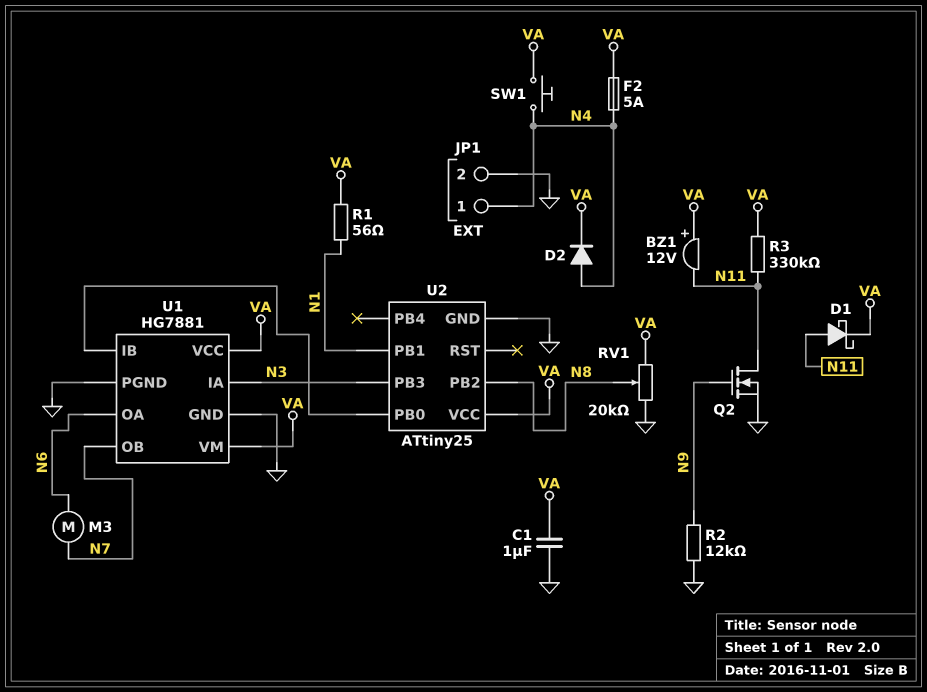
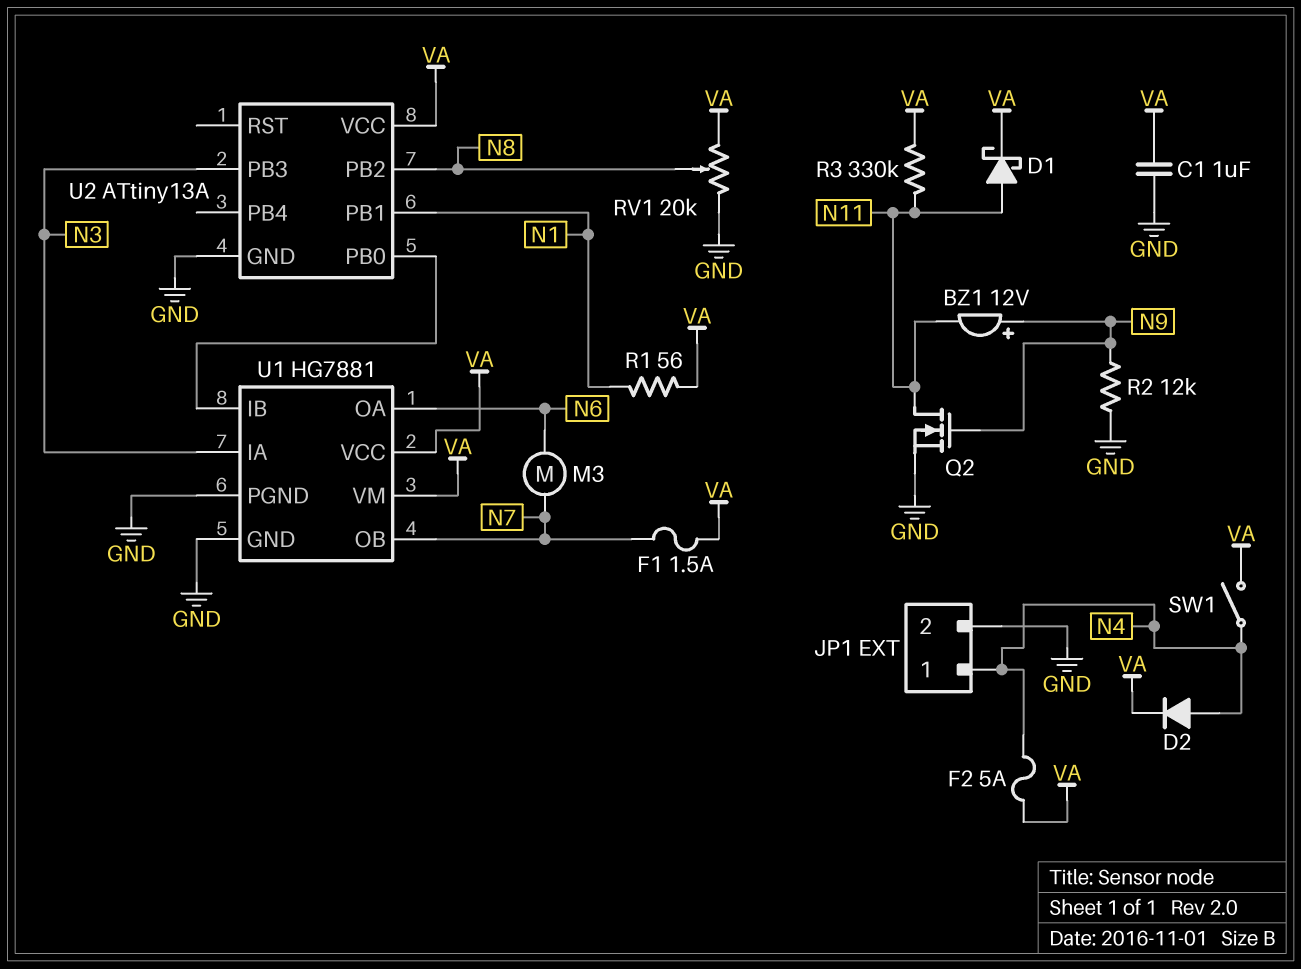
BZ1: buzzer 12V (plus VA, minus N11) -> buzzer 12V (plus N9, minus N11)
F1: none -> 1.5A (N7, VA)
SW1: button (N4, VA) -> switch (N4, VA)
U2: ATtiny25 -> ATtiny13A

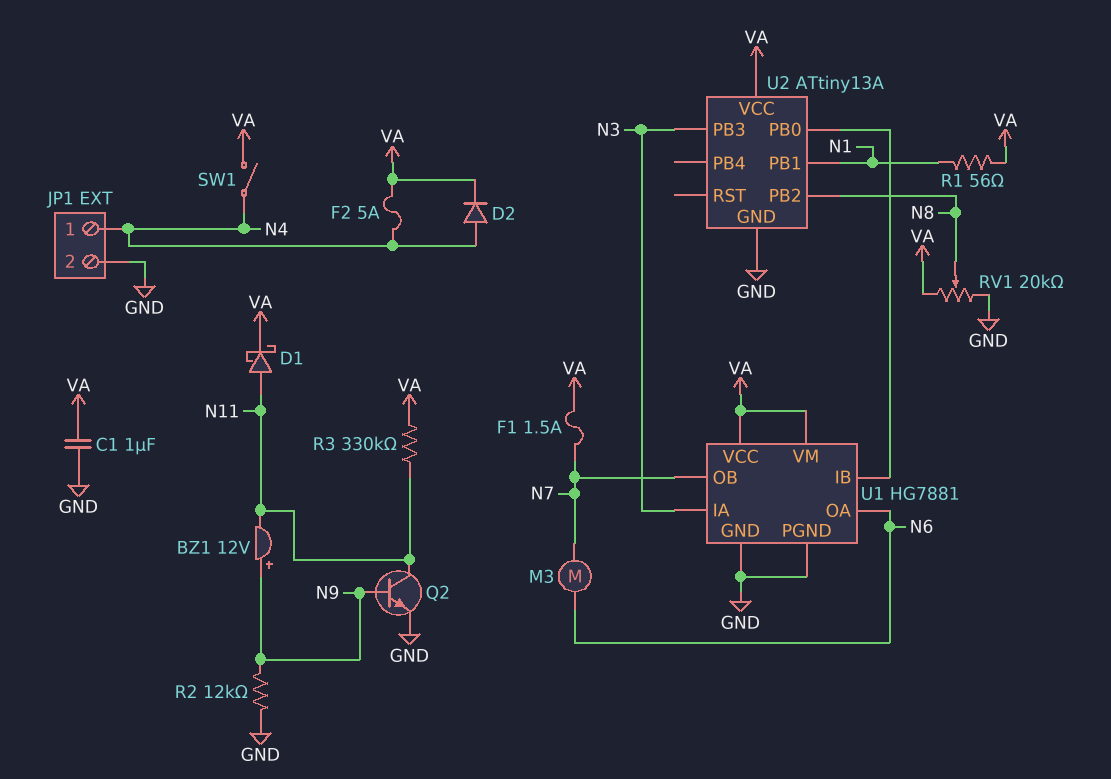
Q2: NMOS (G N9, D N11, S GND) -> NPN (B N9, C N11, E GND)

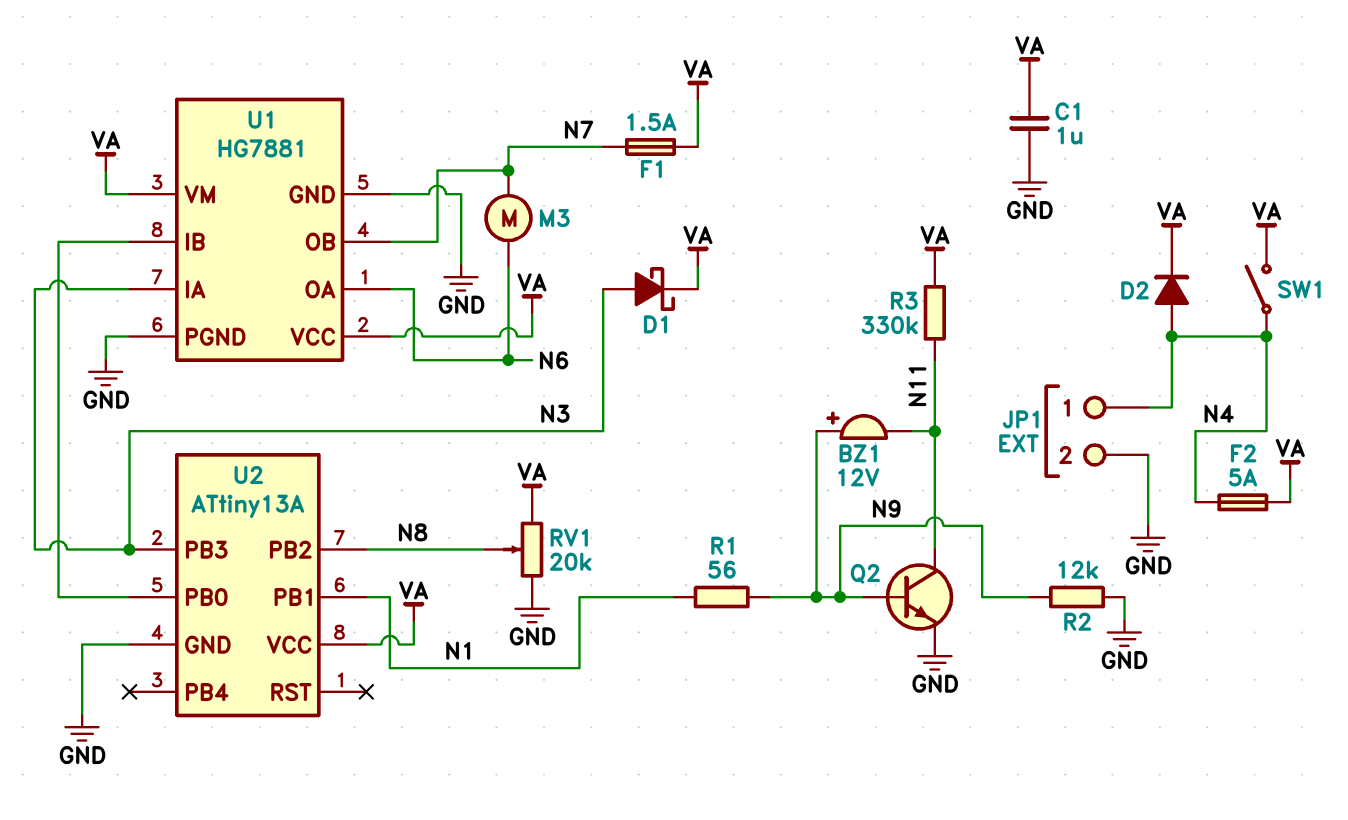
D1: schottky (A N11, K VA) -> schottky (A N3, K VA)
R1: 56 (N1, VA) -> 56 (N1, N9)

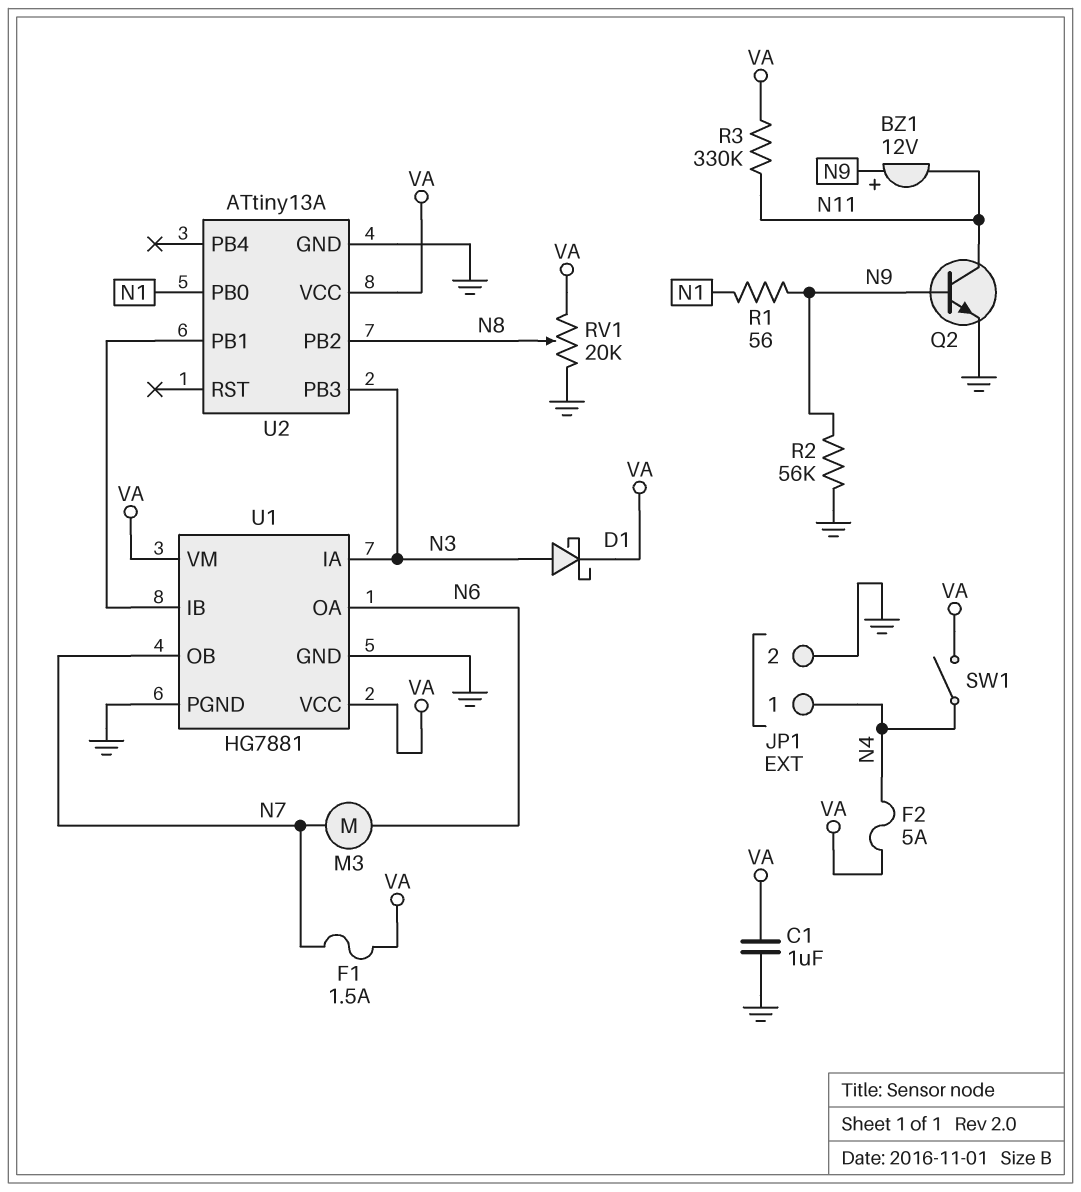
D2: diode (A N4, K VA) -> none
R2: 12k (GND, N9) -> 56k (GND, N9)
U2 pin PB0: U1/IB -> N1
U2 pin PB1: N1 -> U1/IB

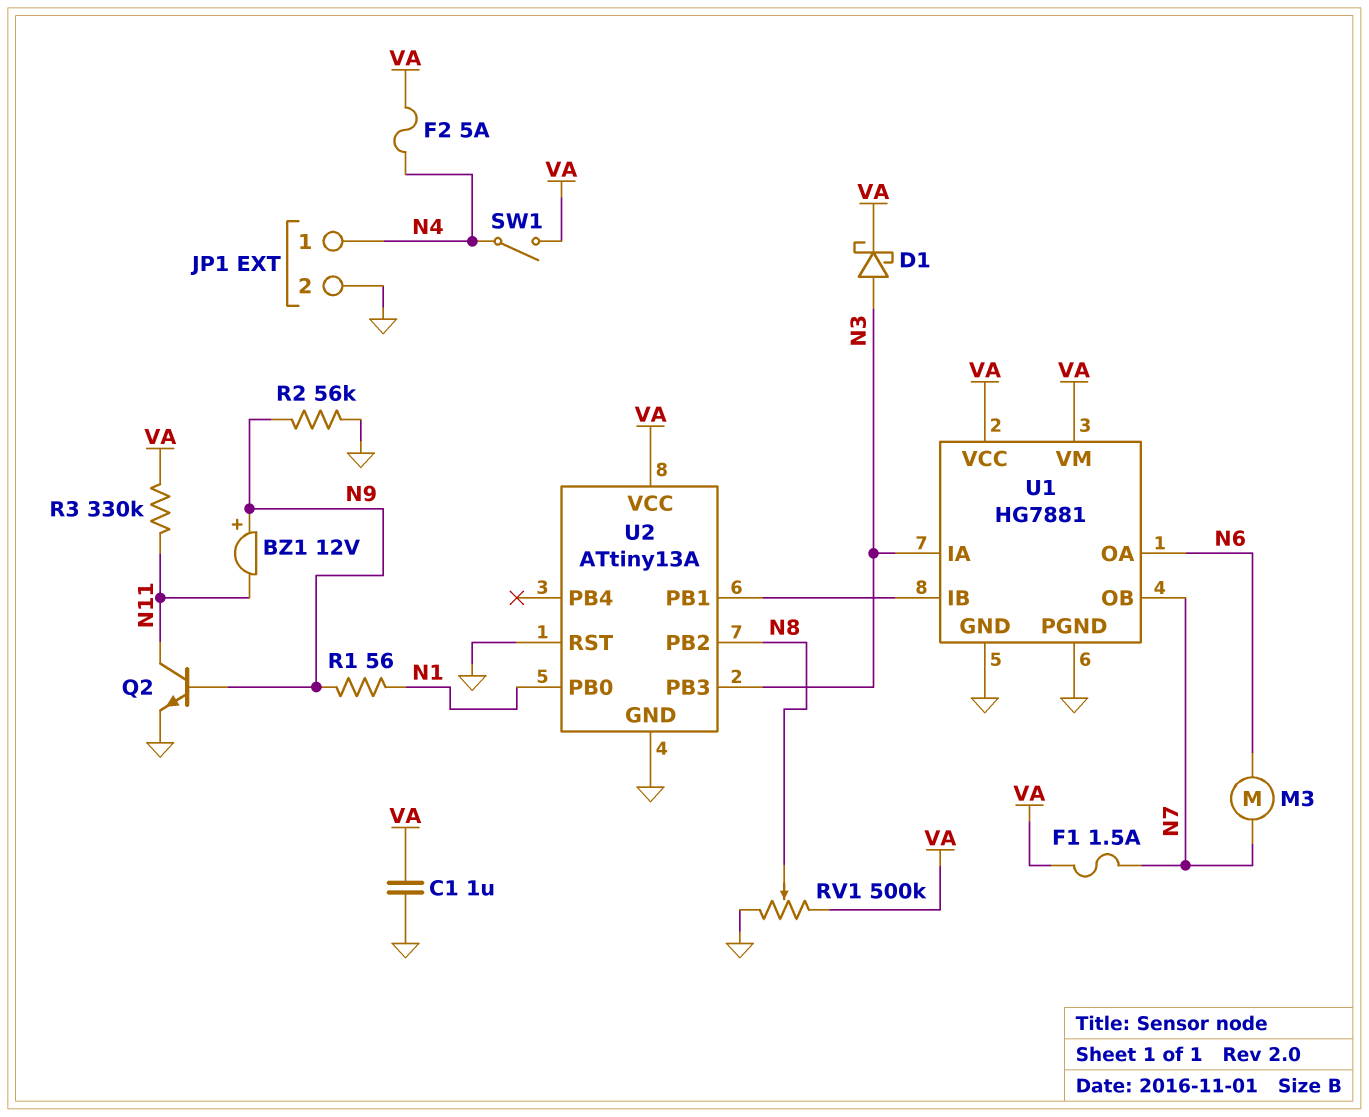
RV1: 20k (GND, VA, wiper N8) -> 500k (GND, VA, wiper N8)
U2 pin RST: none -> GND

